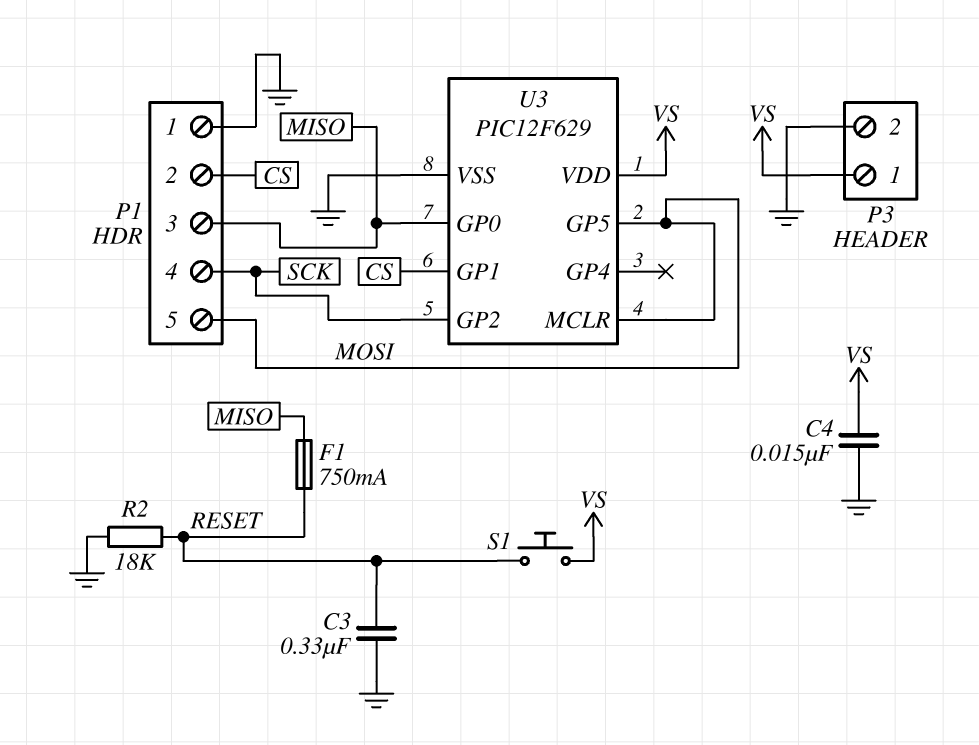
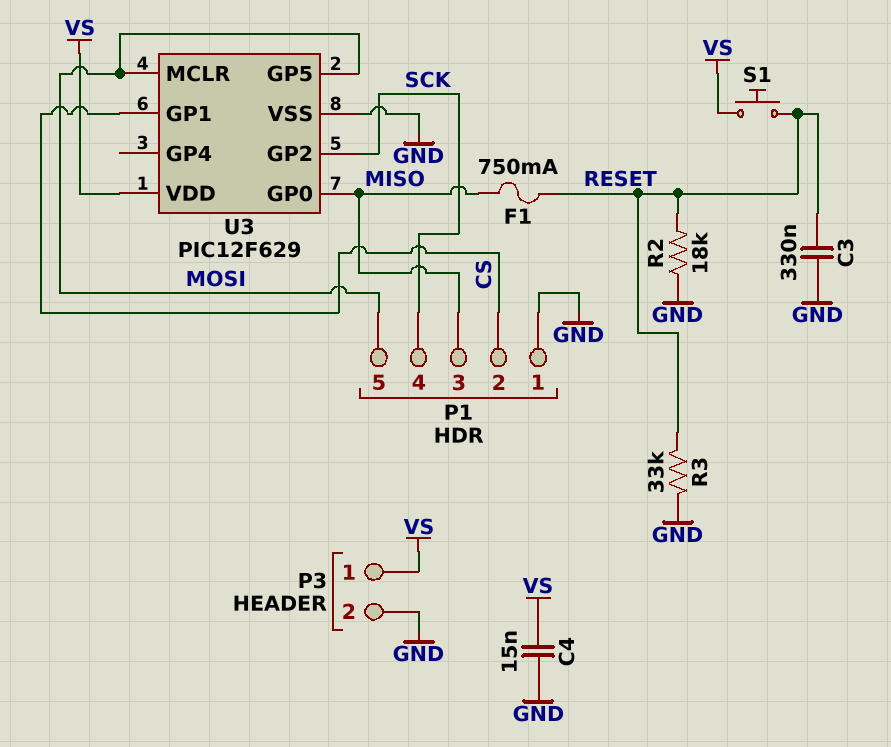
R3: none -> 33k (GND, RESET)

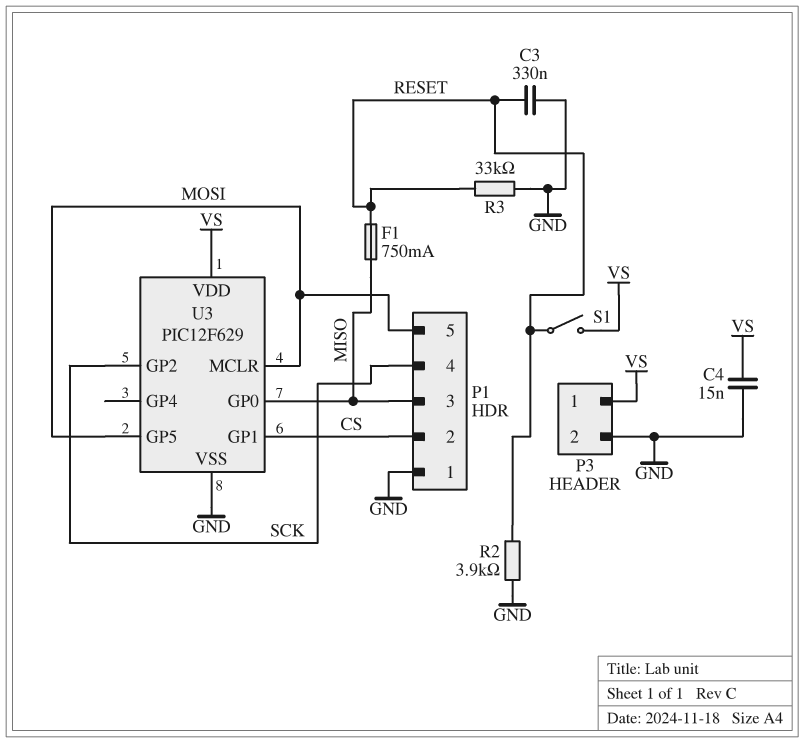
R2: 18k (GND, RESET) -> 3.9k (GND, RESET)
S1: button (RESET, VS) -> switch (RESET, VS)

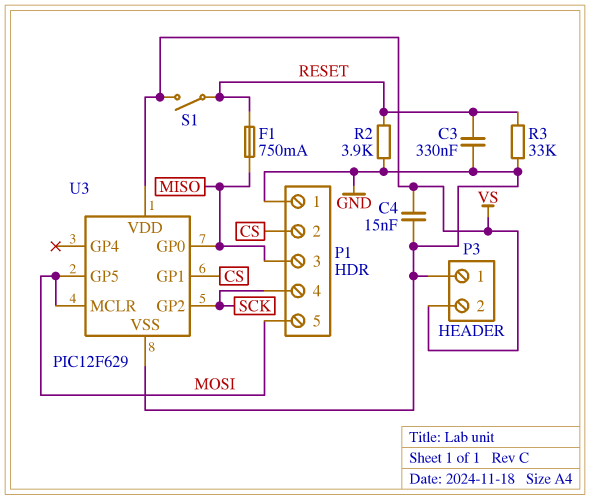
P3 pin 1: VS -> GND
P3 pin 2: GND -> VS

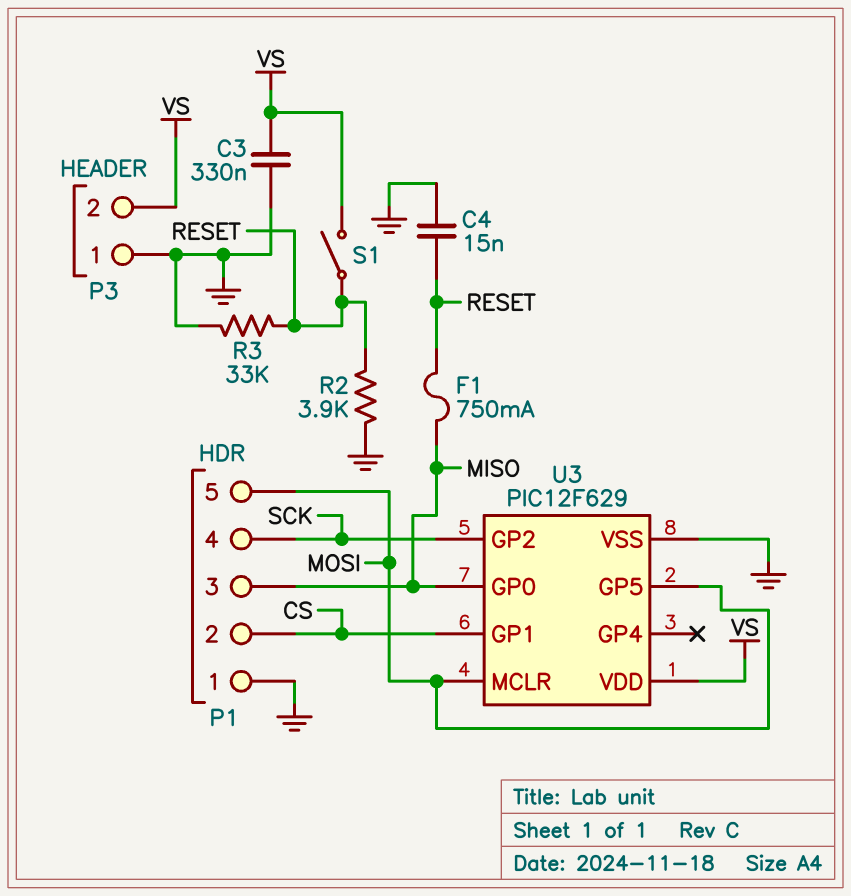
C3: 330nF (GND, RESET) -> 330nF (GND, VS)
C4: 15nF (GND, VS) -> 15nF (GND, RESET)

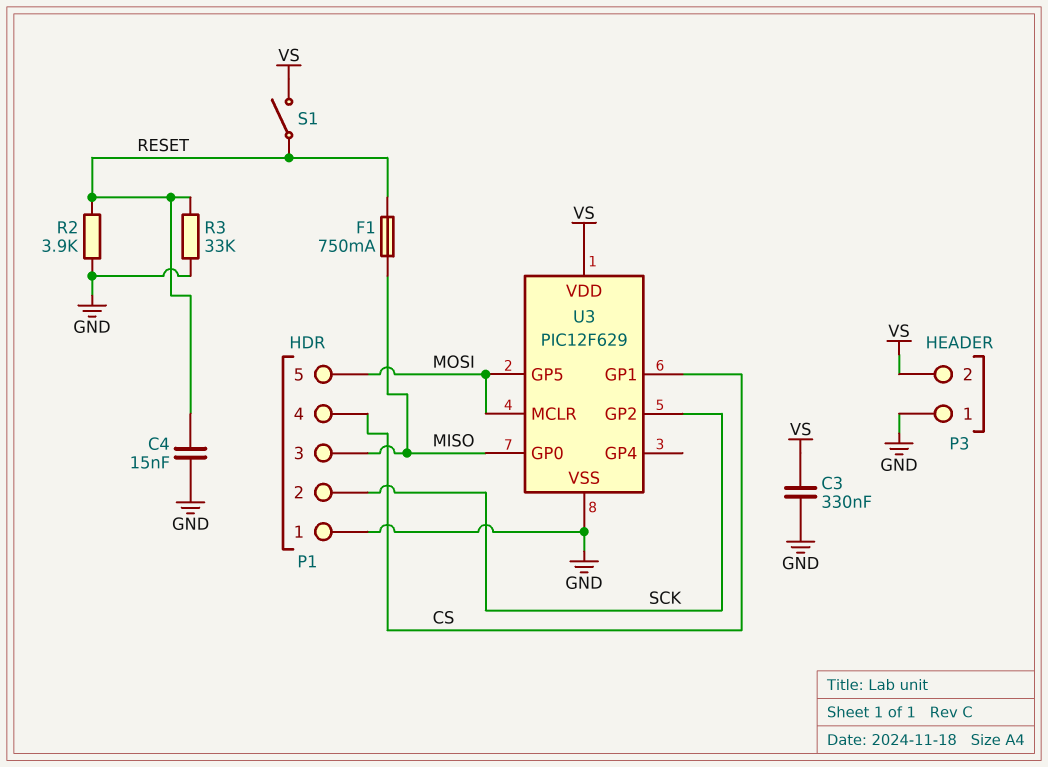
P1 pin 2: CS -> SCK
P1 pin 4: SCK -> CS

